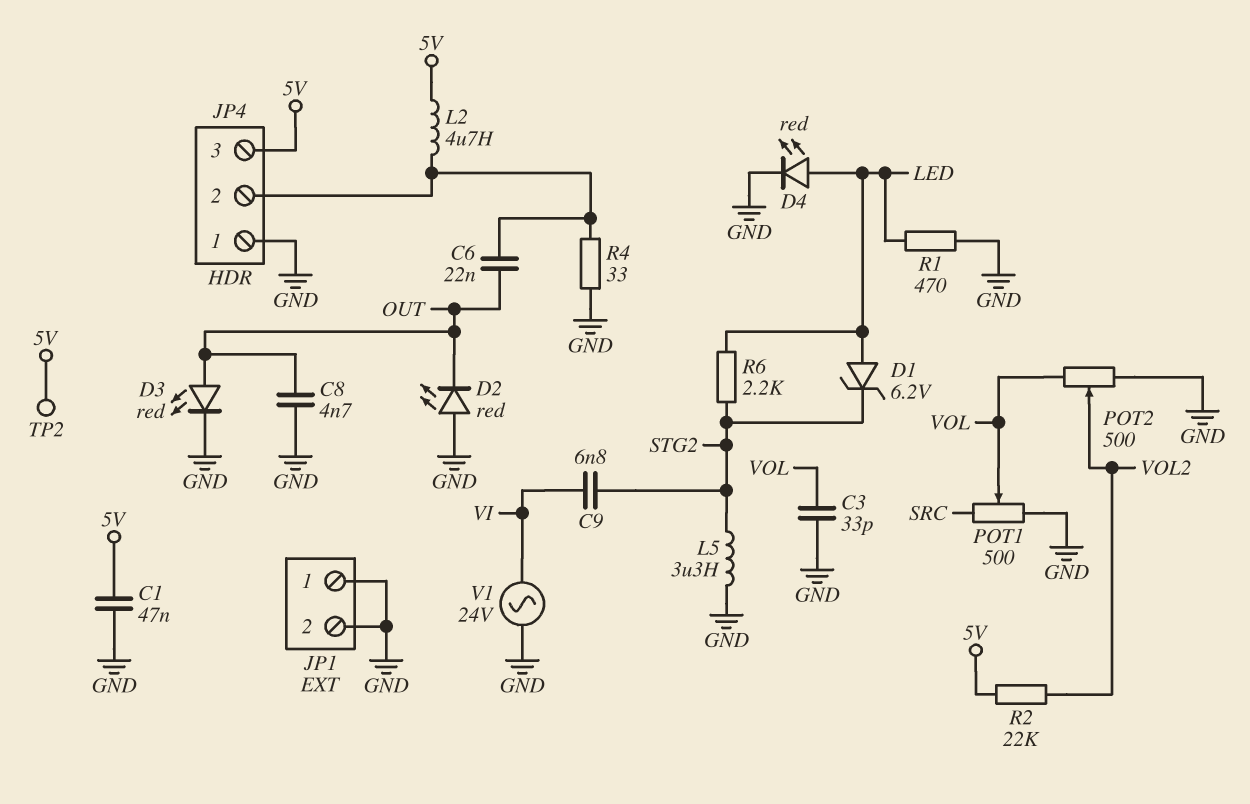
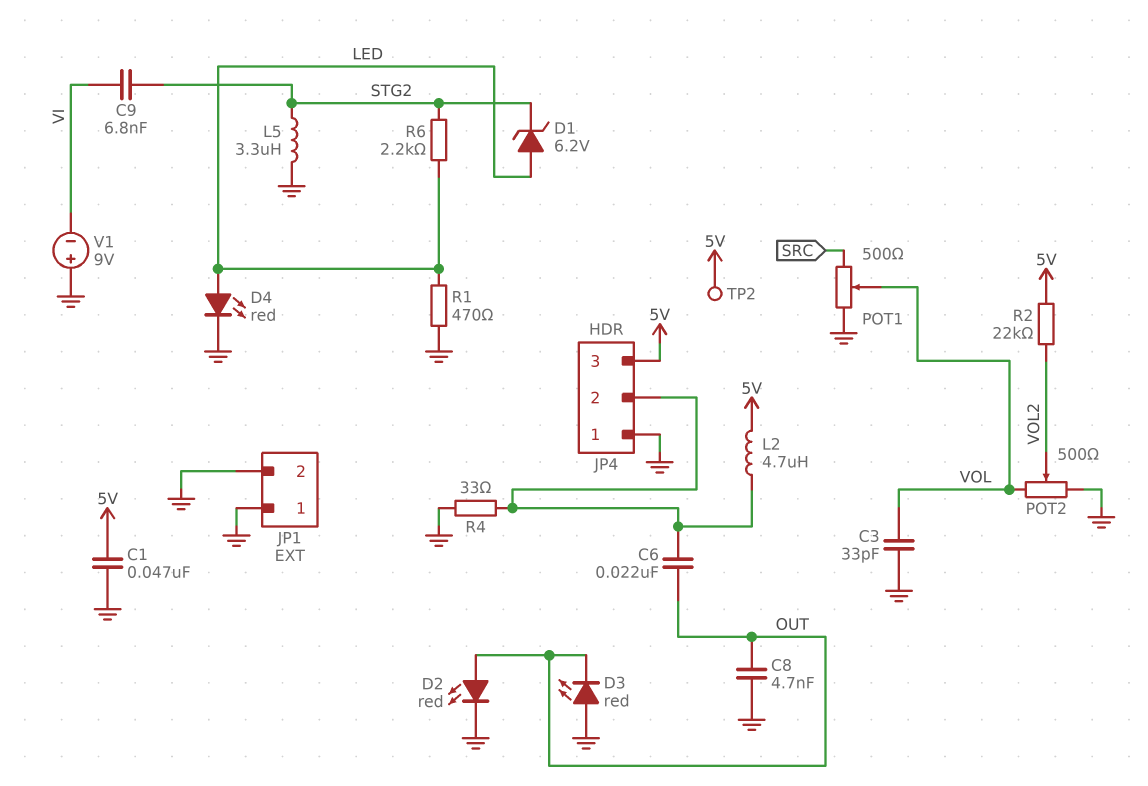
D2: LED red (A GND, K OUT) -> LED red (A OUT, K GND)
D3: LED red (A OUT, K GND) -> LED red (A GND, K OUT)
V1: AC 24V (GND, VI) -> 9V (plus GND, minus VI)

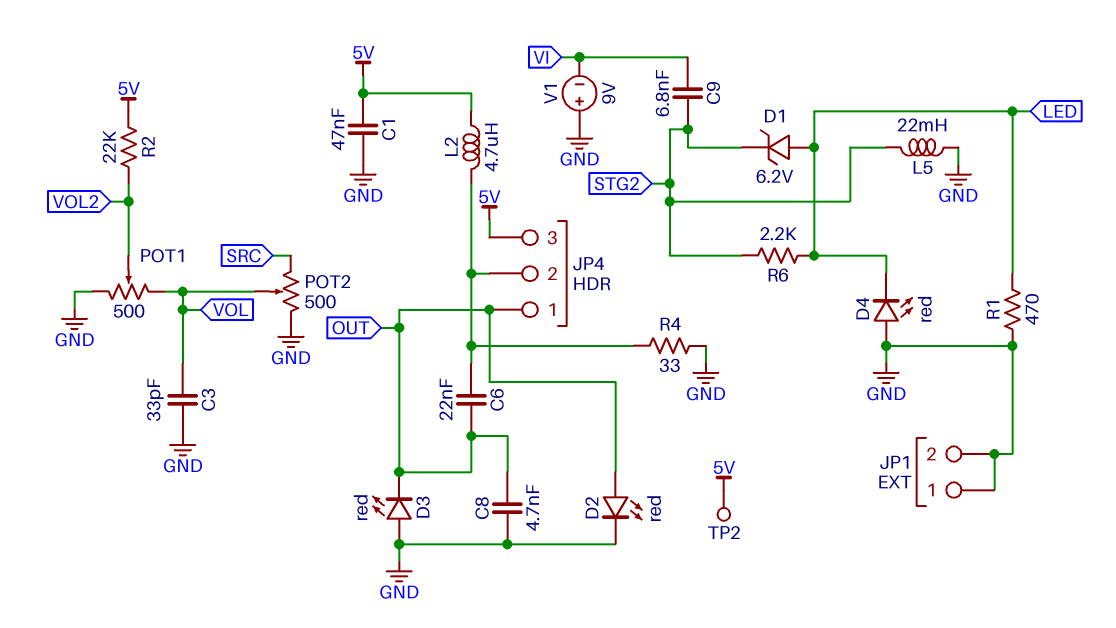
D4: LED red (A LED, K GND) -> LED red (A GND, K LED)
JP4 pin 1: GND -> OUT
L5: 3.3uH (GND, STG2) -> 22mH (GND, STG2)
POT1: 500 (GND, SRC, wiper VOL) -> 500 (GND, VOL, wiper VOL2)
POT2: 500 (GND, VOL, wiper VOL2) -> 500 (GND, SRC, wiper VOL)

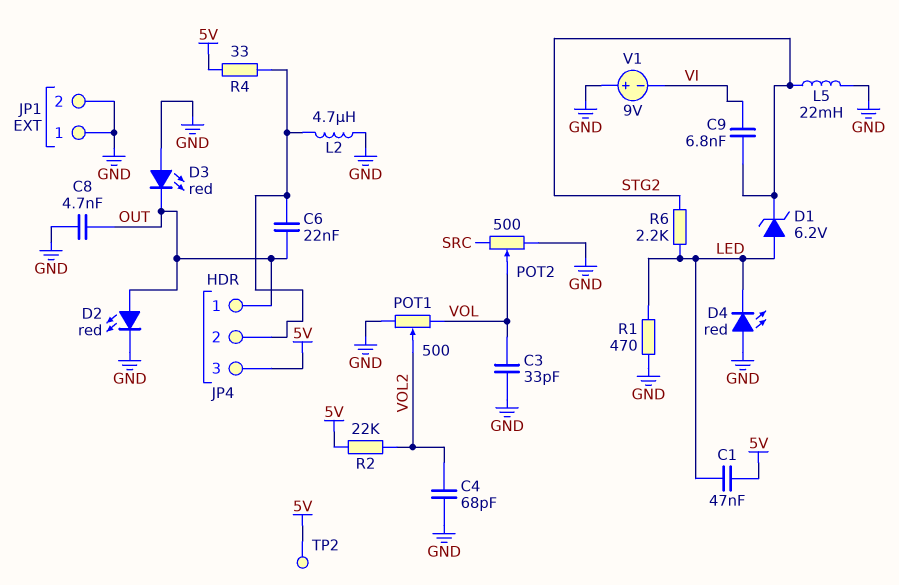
C1: 47nF (5V, GND) -> 47nF (5V, LED)
C4: none -> 68pF (GND, VOL2)
L2: 4.7uH (5V, JP4/2) -> 4.7uH (GND, JP4/2)
R4: 33 (GND, JP4/2) -> 33 (5V, JP4/2)

